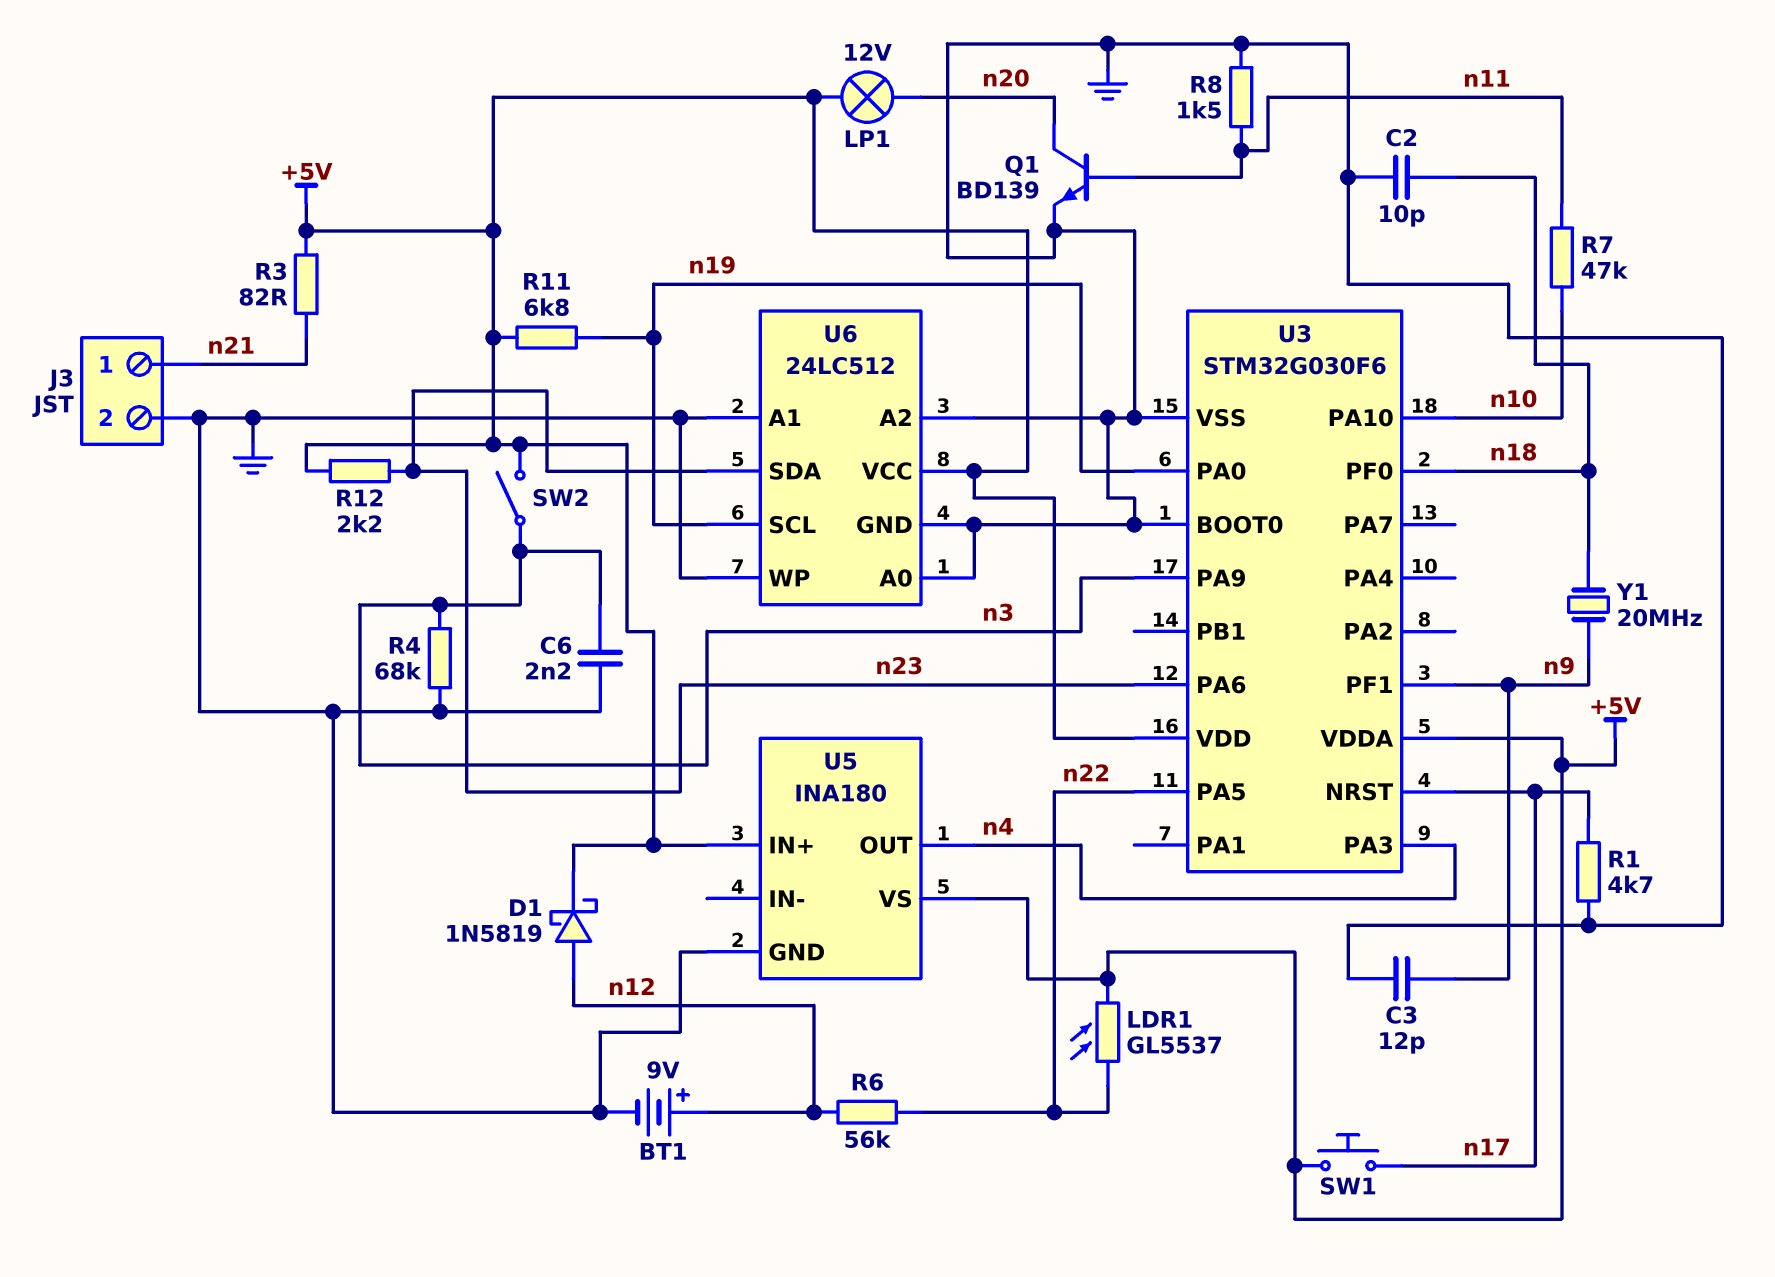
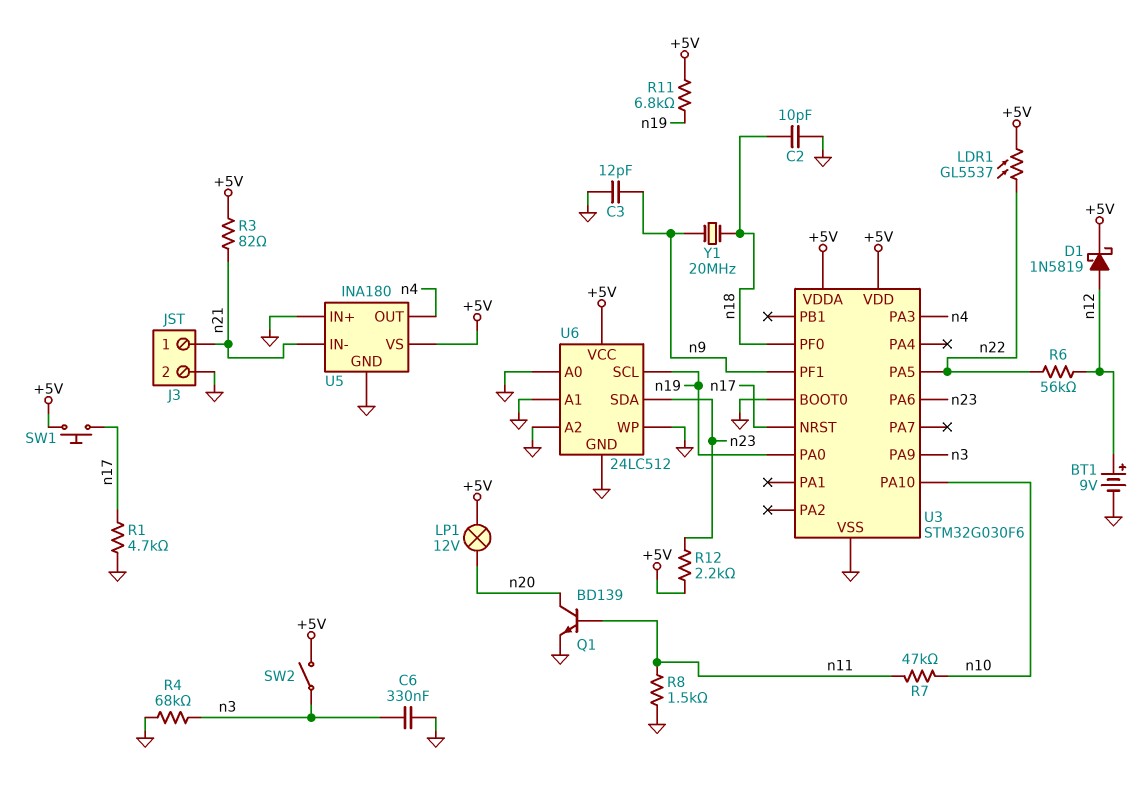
C6: 2.2nF (GND, n3) -> 330nF (GND, n3)
U5 pin IN+: +5V -> GND
U5 pin IN-: none -> n21

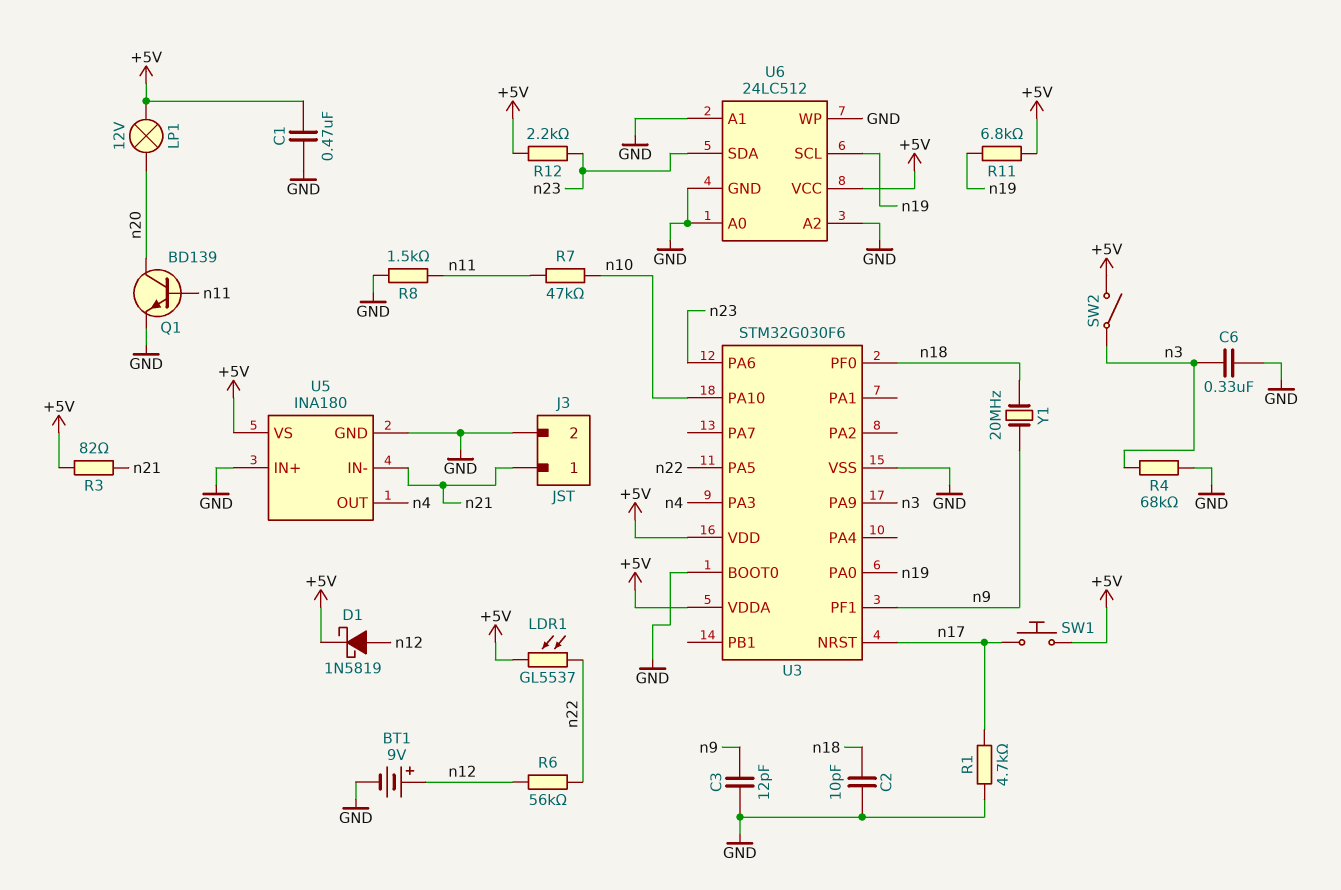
C1: none -> 470nF (+5V, GND)

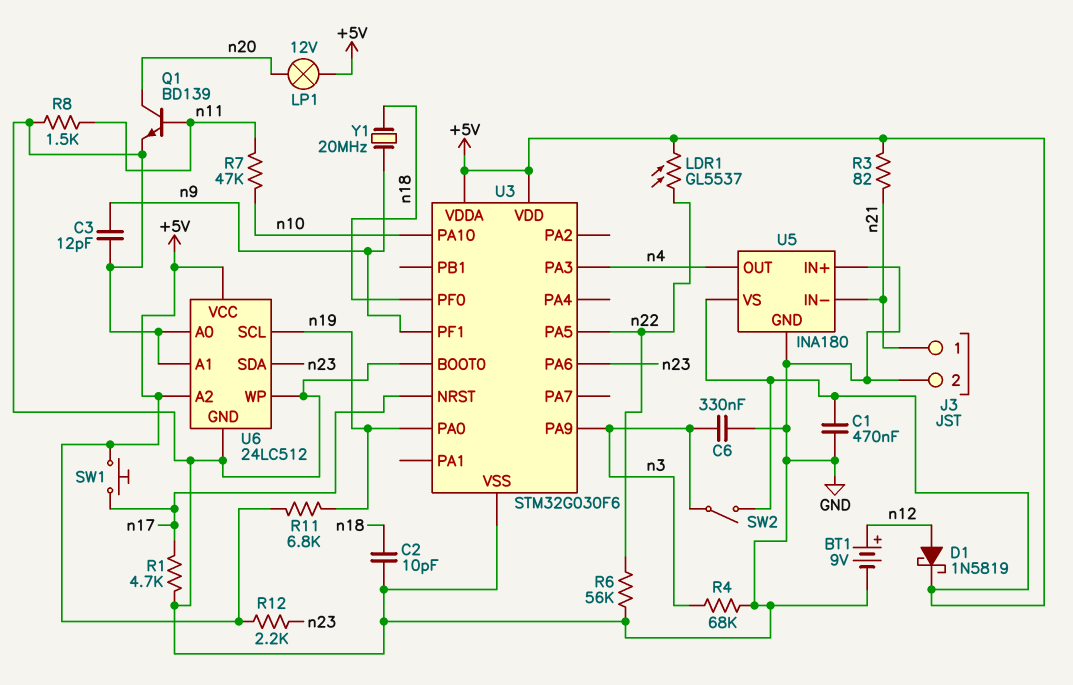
R6: 56k (n12, n22) -> 56k (GND, n22)
U6 pin A2: GND -> +5V

